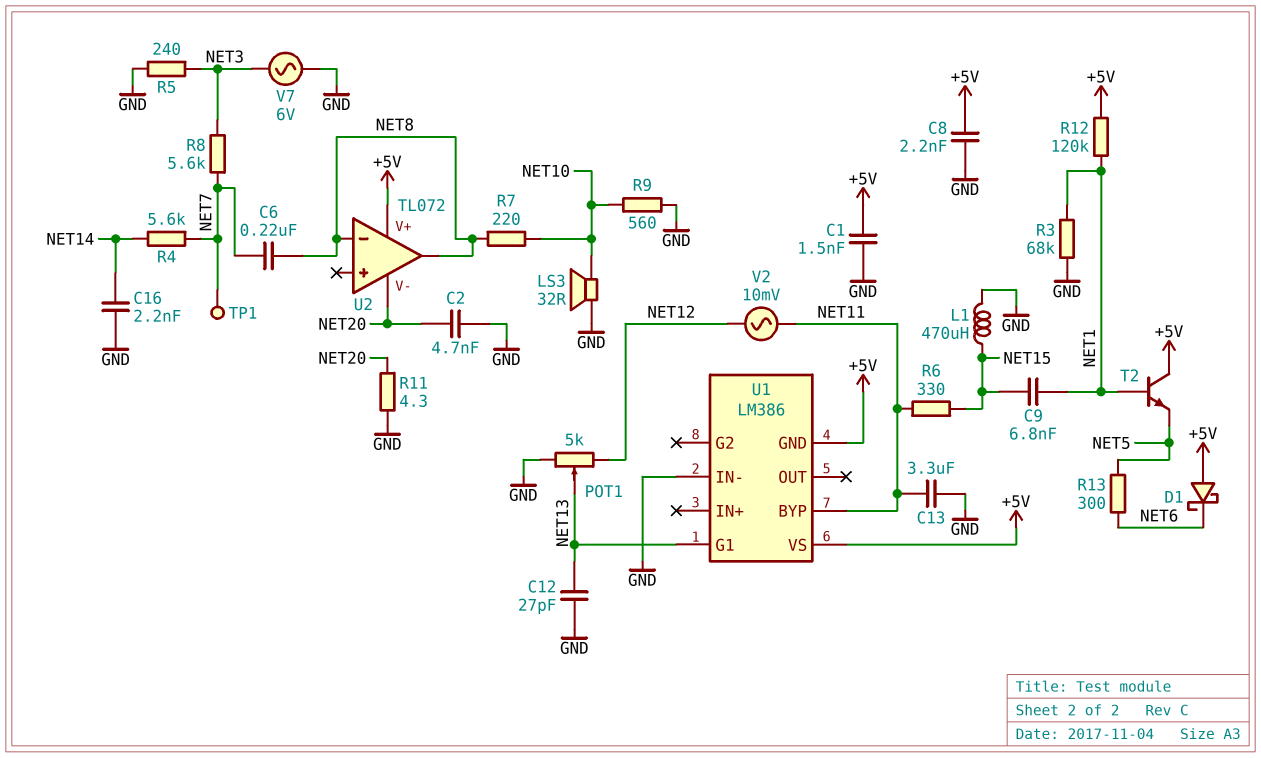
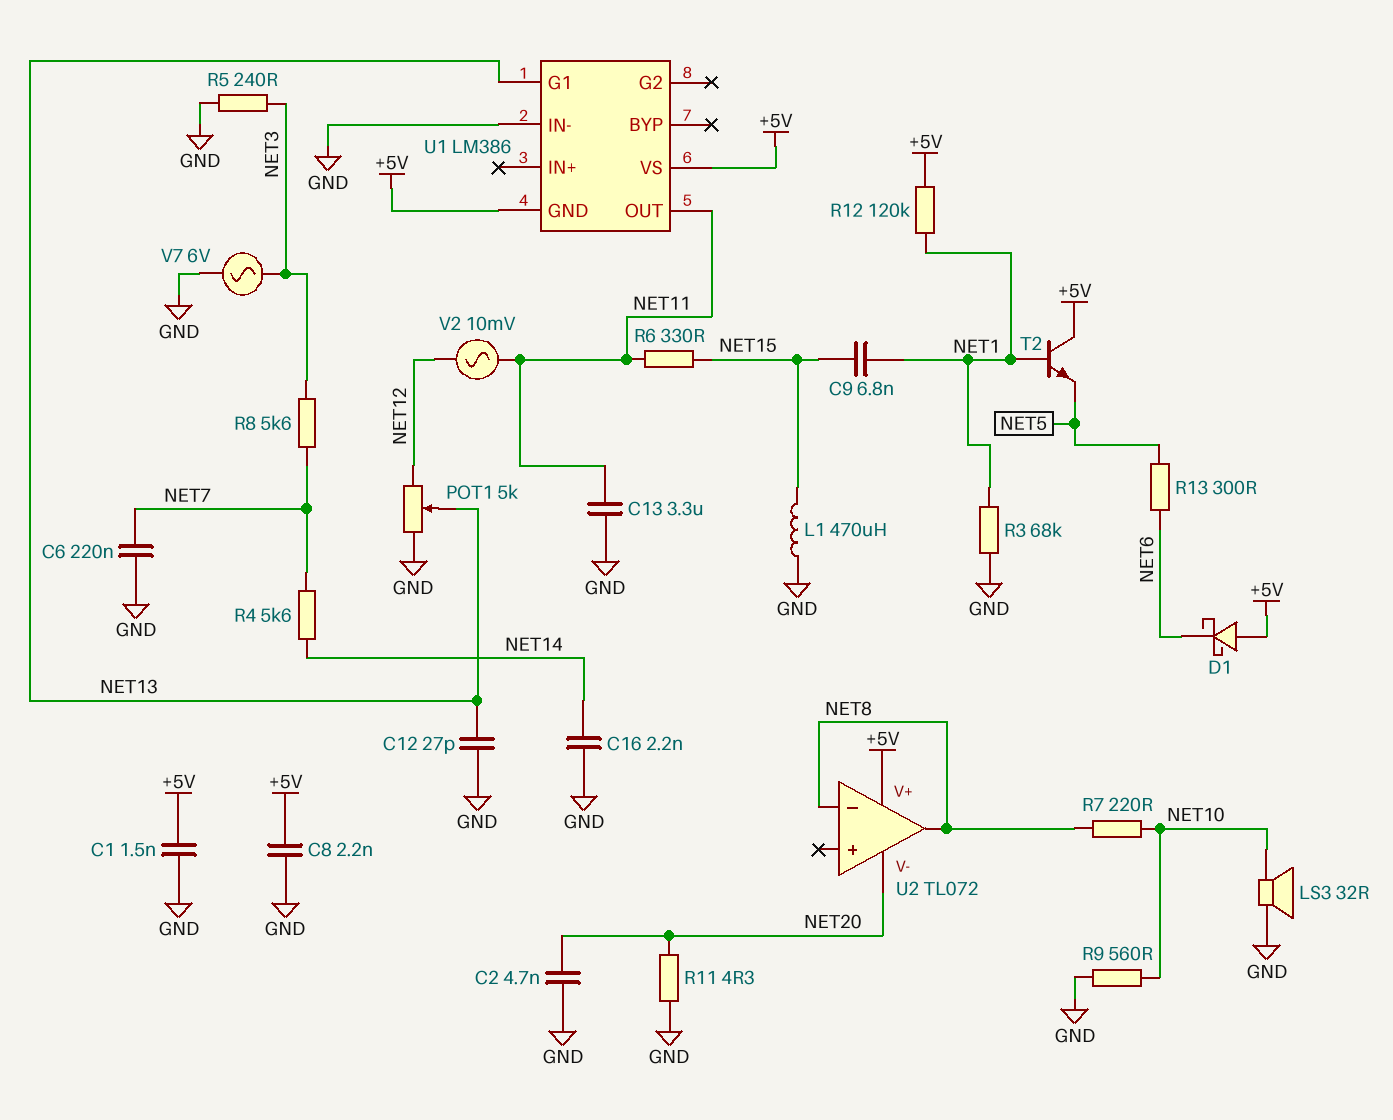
C6: 220nF (NET7, NET8) -> 220nF (GND, NET7)
TP1: test point (NET7) -> none
U1 pin BYP: NET11 -> none
U1 pin OUT: none -> NET11

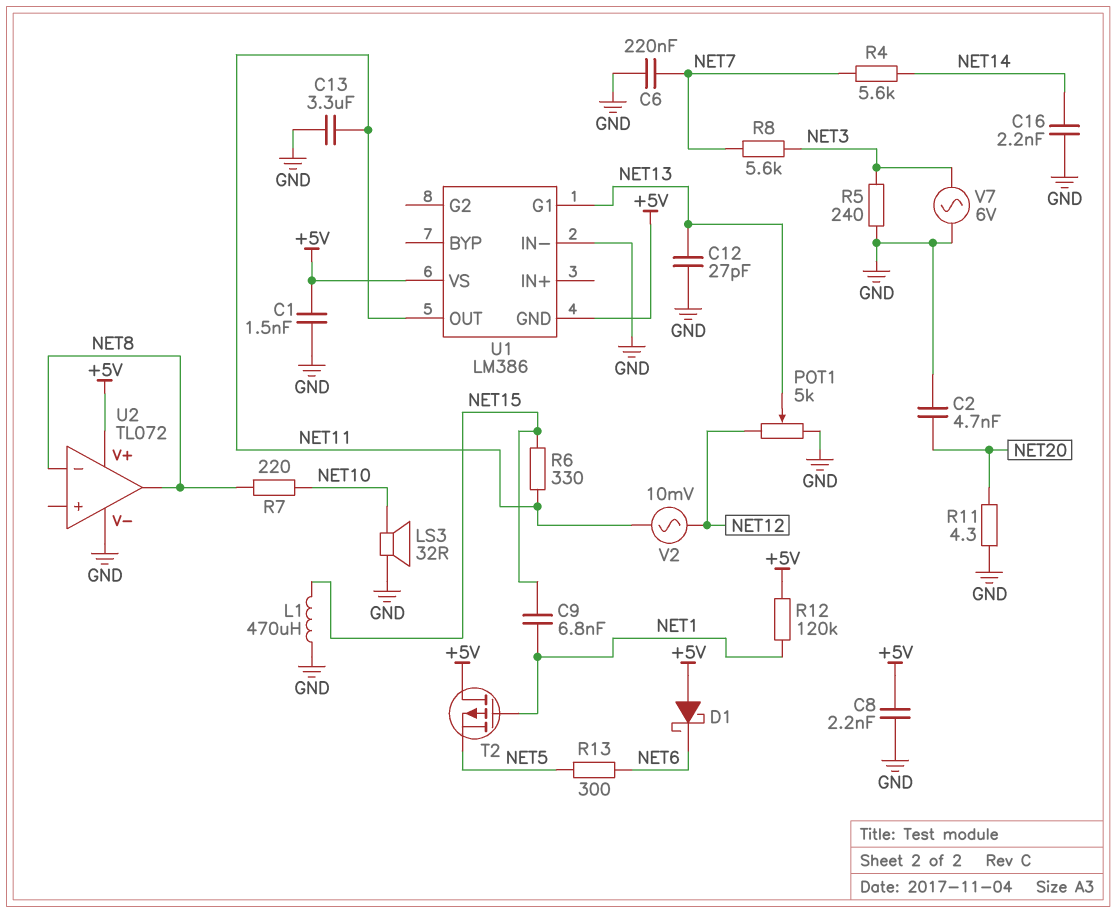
R3: 68k (GND, NET1) -> none
R9: 560 (GND, NET10) -> none
T2: NPN (B NET1, C +5V, E NET5) -> PMOS (G NET1, D +5V, S NET5)
U2 pin V-: NET20 -> GND

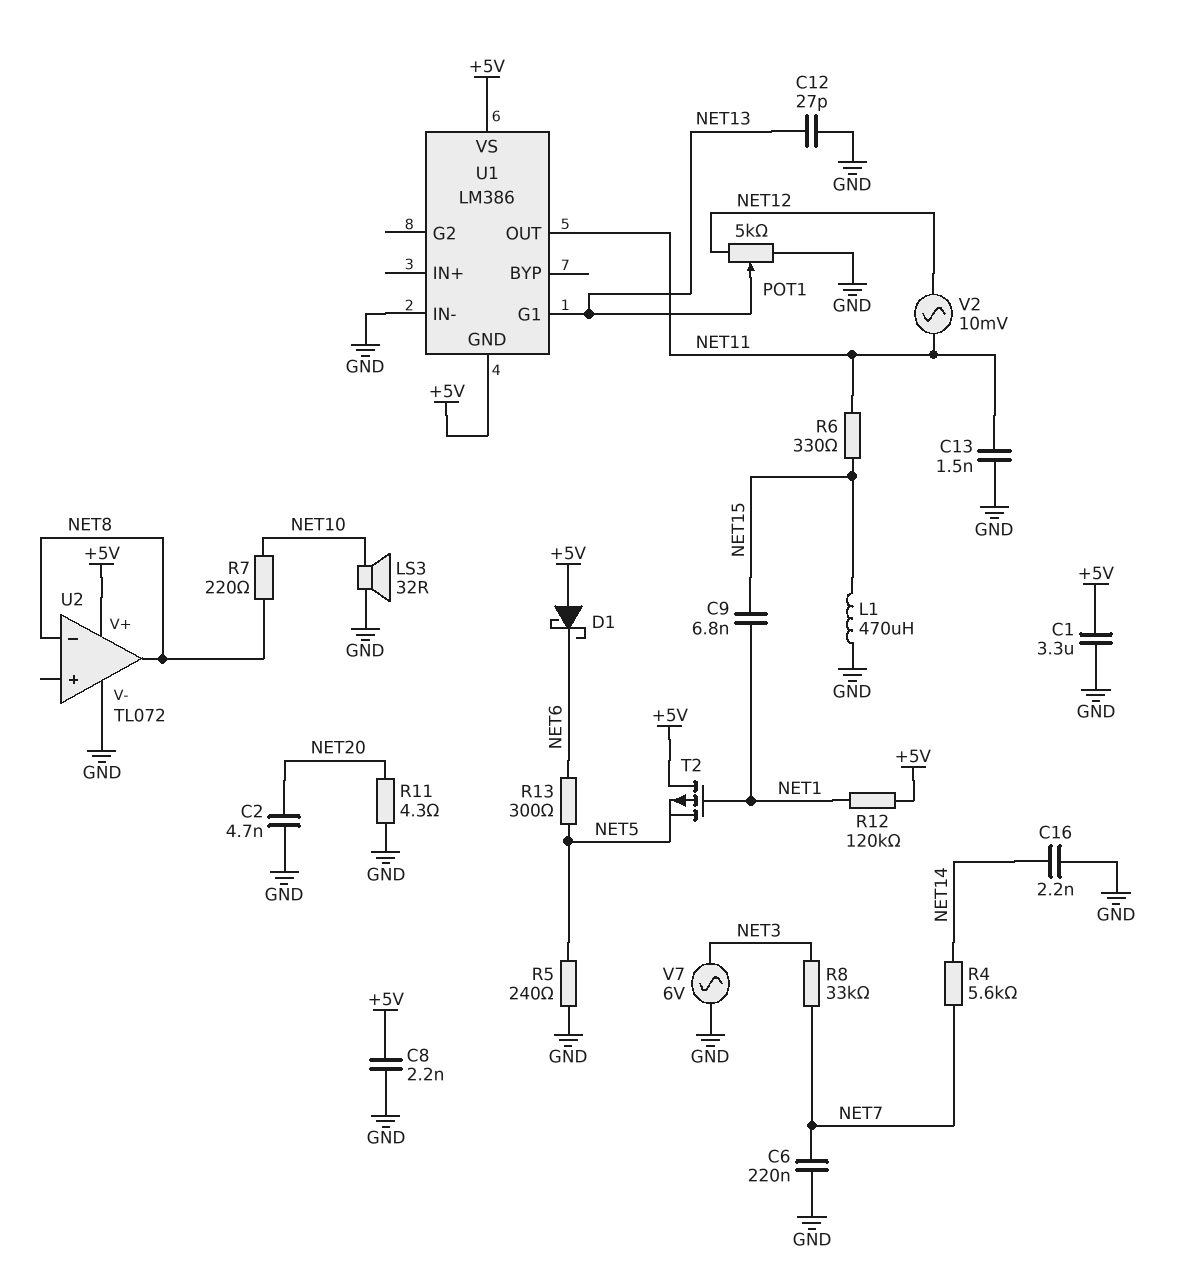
C1: 1.5nF (+5V, GND) -> 3.3uF (+5V, GND)
C13: 3.3uF (GND, NET11) -> 1.5nF (GND, NET11)
R5: 240 (GND, NET3) -> 240 (GND, NET5)
R8: 5.6k (NET3, NET7) -> 33k (NET3, NET7)

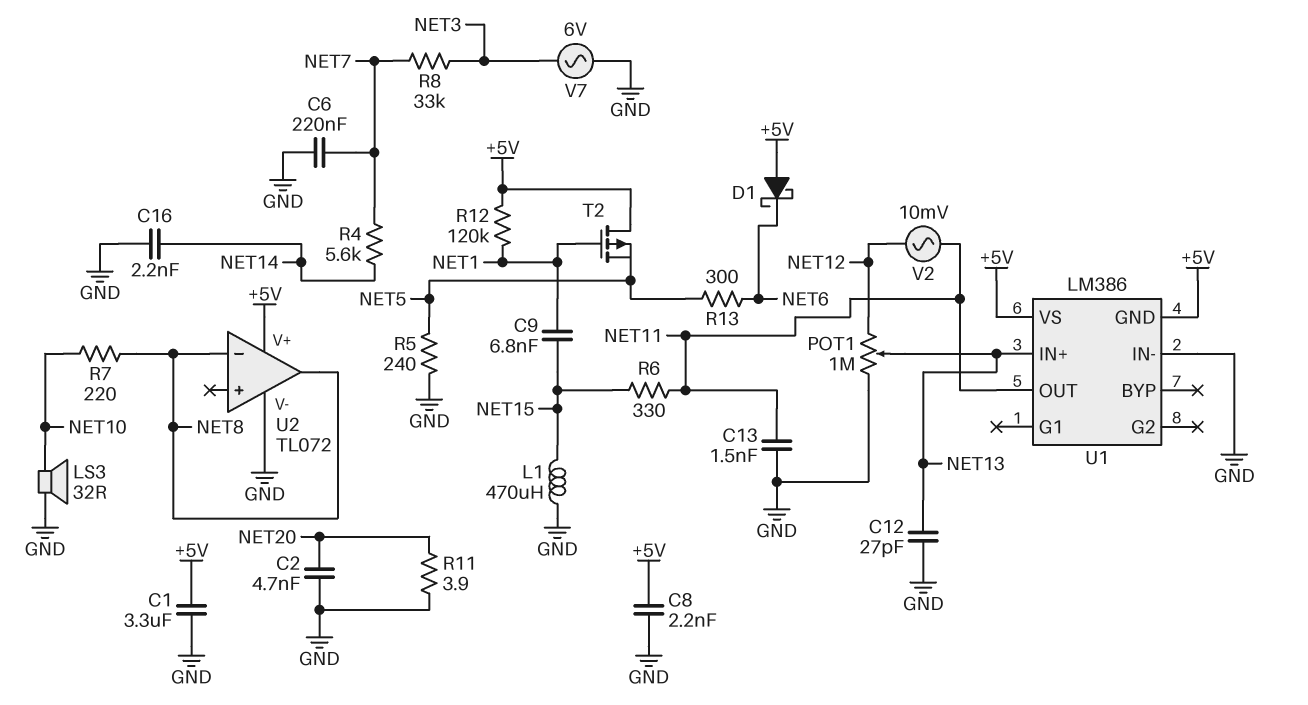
POT1: 5k (GND, NET12, wiper NET13) -> 1M (GND, NET12, wiper NET13)
R11: 4.3 (GND, NET20) -> 3.9 (GND, NET20)
U1 pin G1: NET13 -> none
U1 pin IN+: none -> NET13

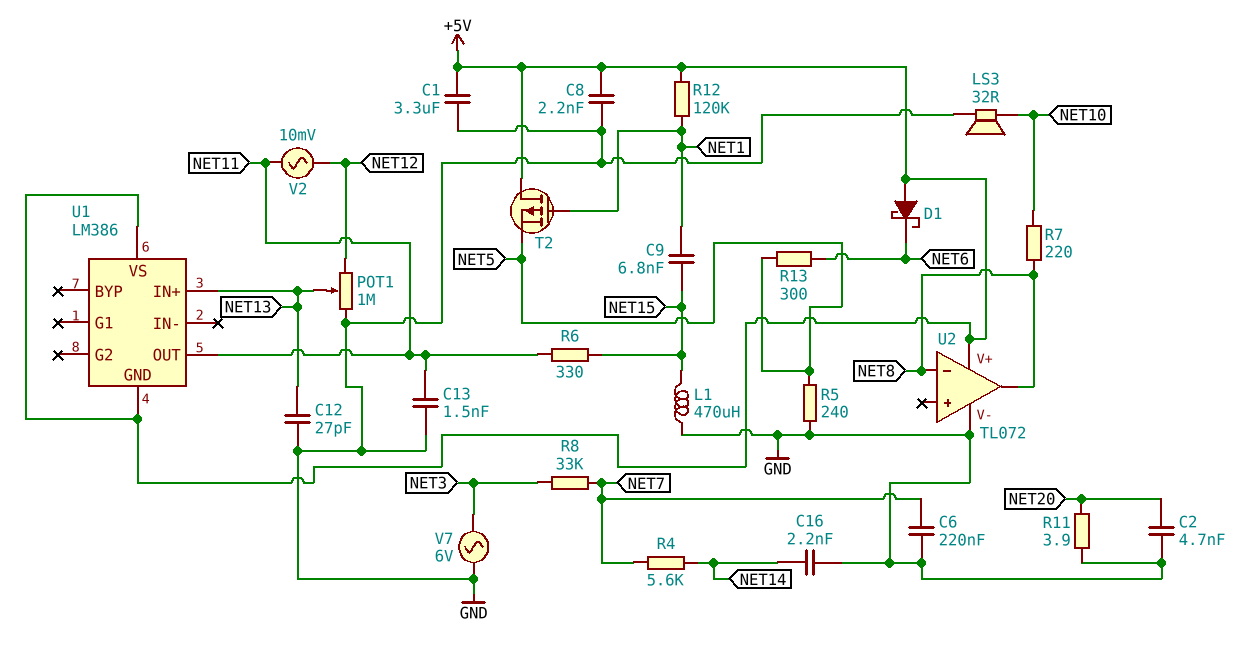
U1 pin IN-: GND -> none

